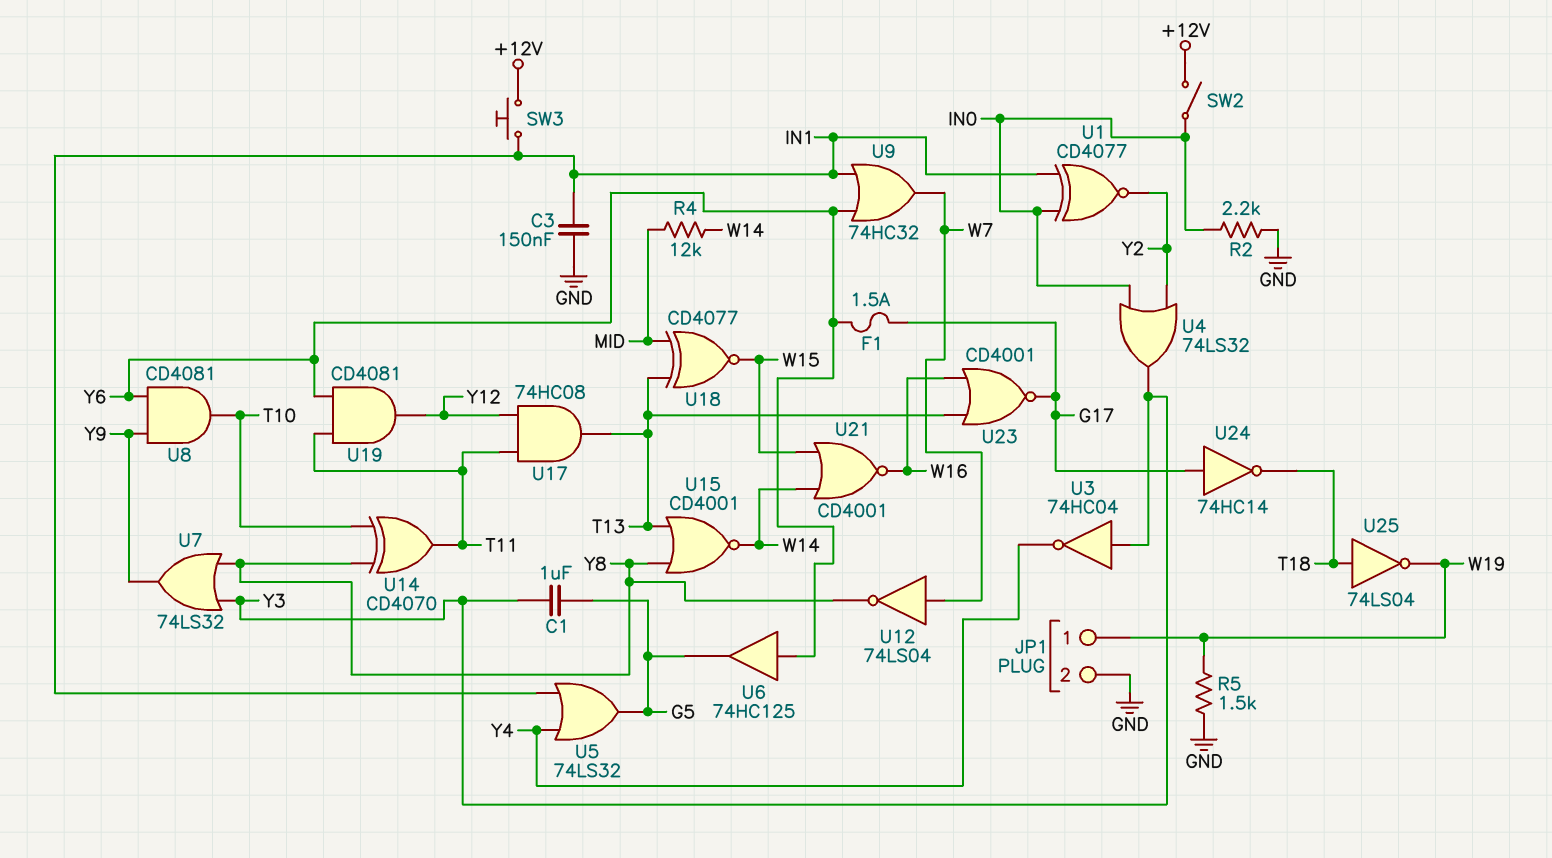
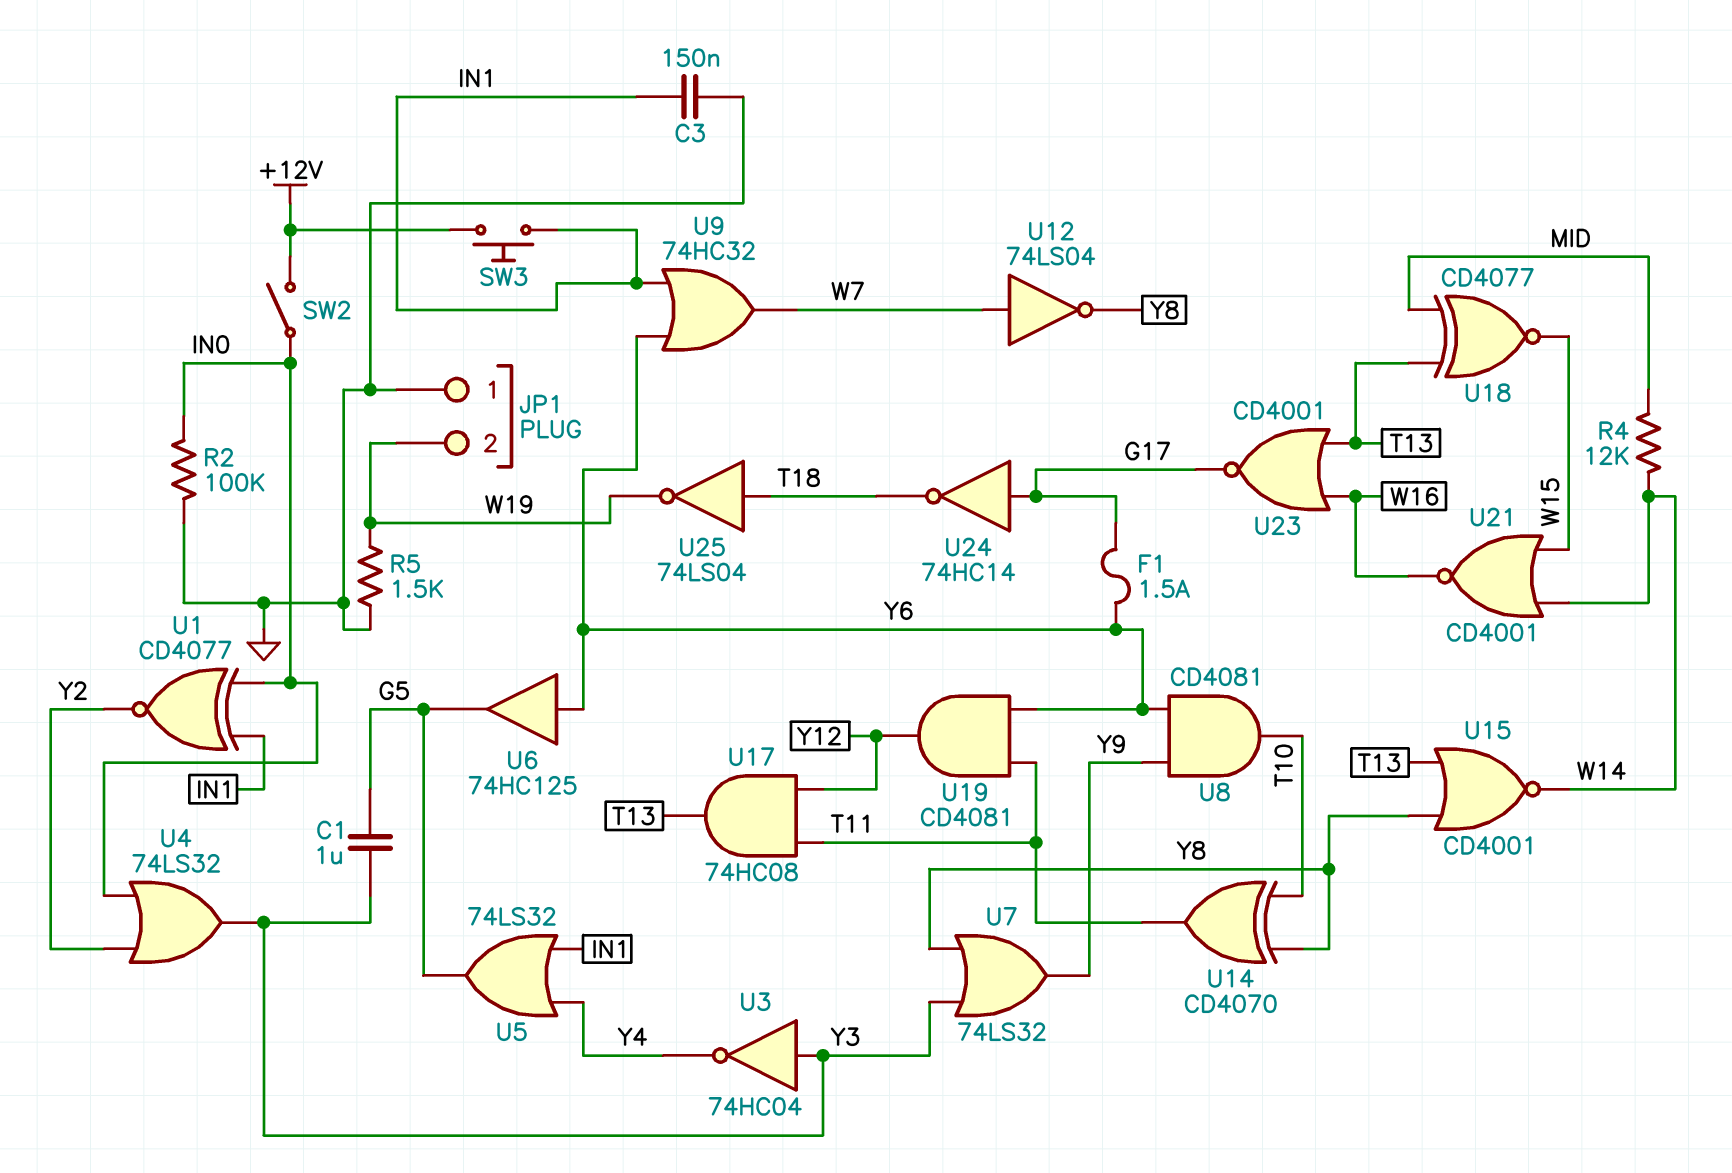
JP1 pin 1: W19 -> GND
JP1 pin 2: GND -> W19
R2: 2.2k (GND, IN0) -> 100k (GND, IN0)

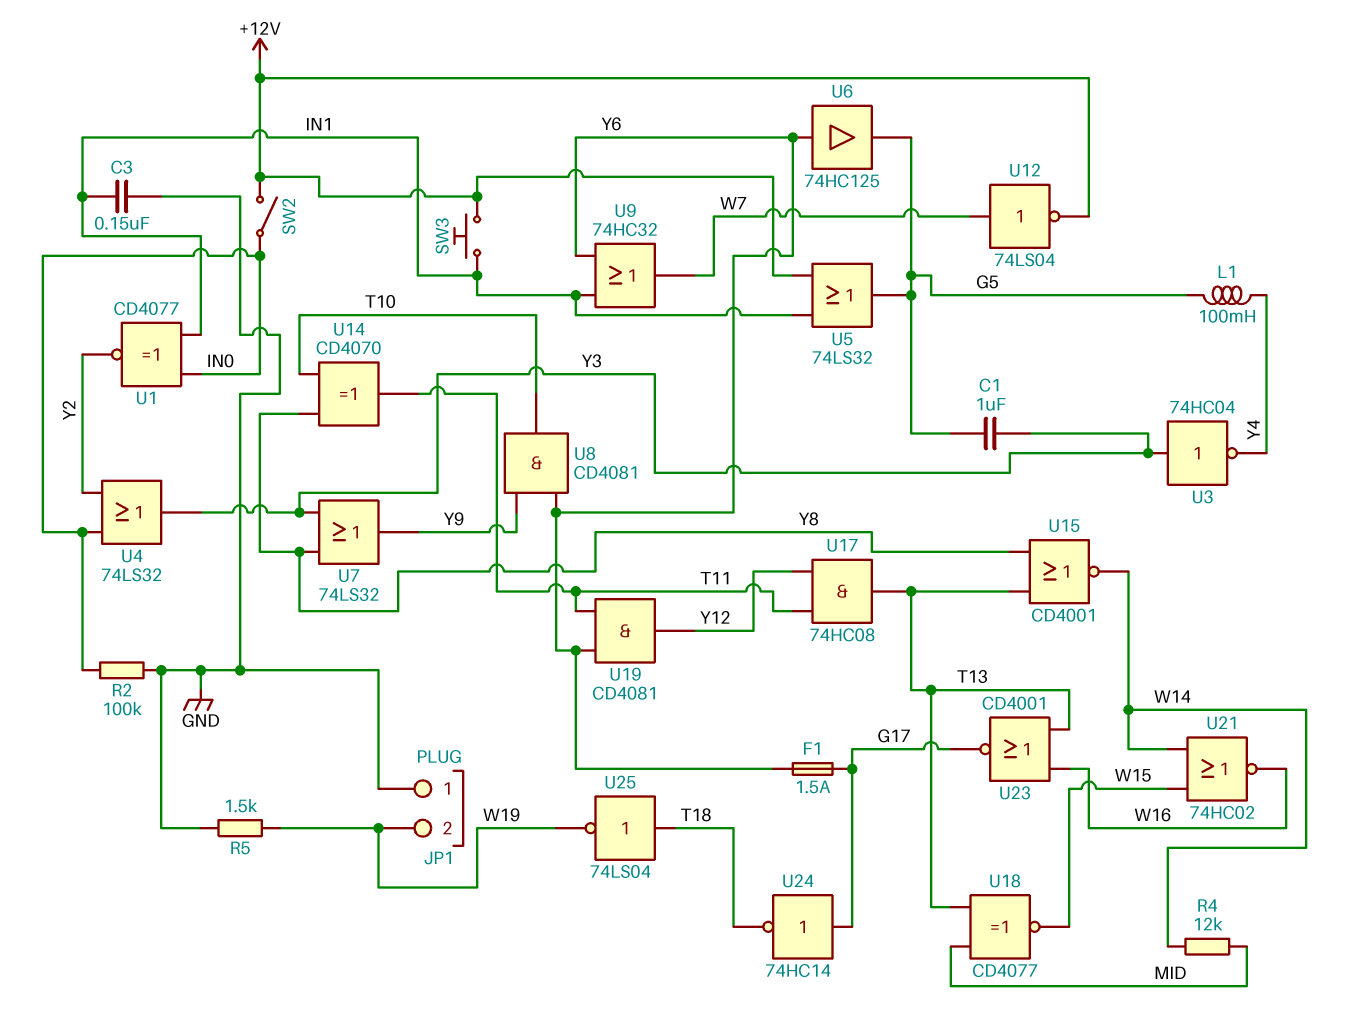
L1: none -> 100mH (G5, Y4)
U5: OR 74LS32 (in IN1, in Y4, out G5) -> OR 74LS32 (in +12V, in IN1, out G5)
U12: NOT 74LS04 (in W7, out Y8) -> NOT 74LS04 (in W7, out +12V)
U21: NOR CD4001 (in W14, in W15, out W16) -> NOR 74HC02 (in W14, in W15, out W16)

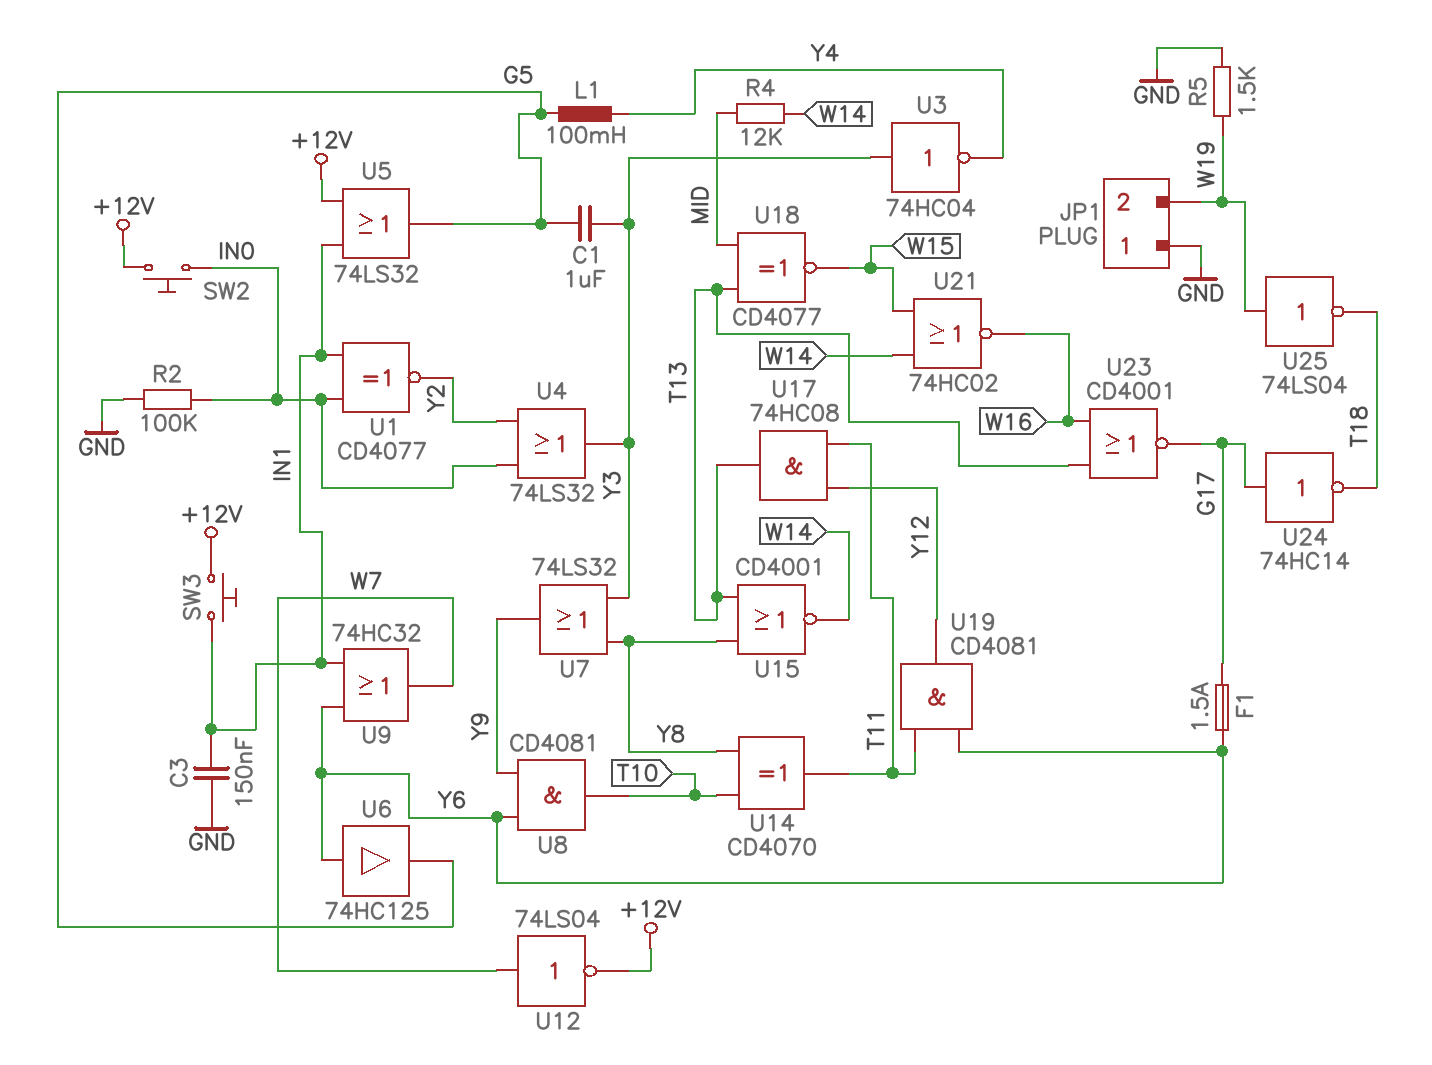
SW2: switch (+12V, IN0) -> button (+12V, IN0)
U25: NOT 74LS04 (in T18, out W19) -> NOT 74LS04 (in W19, out T18)

